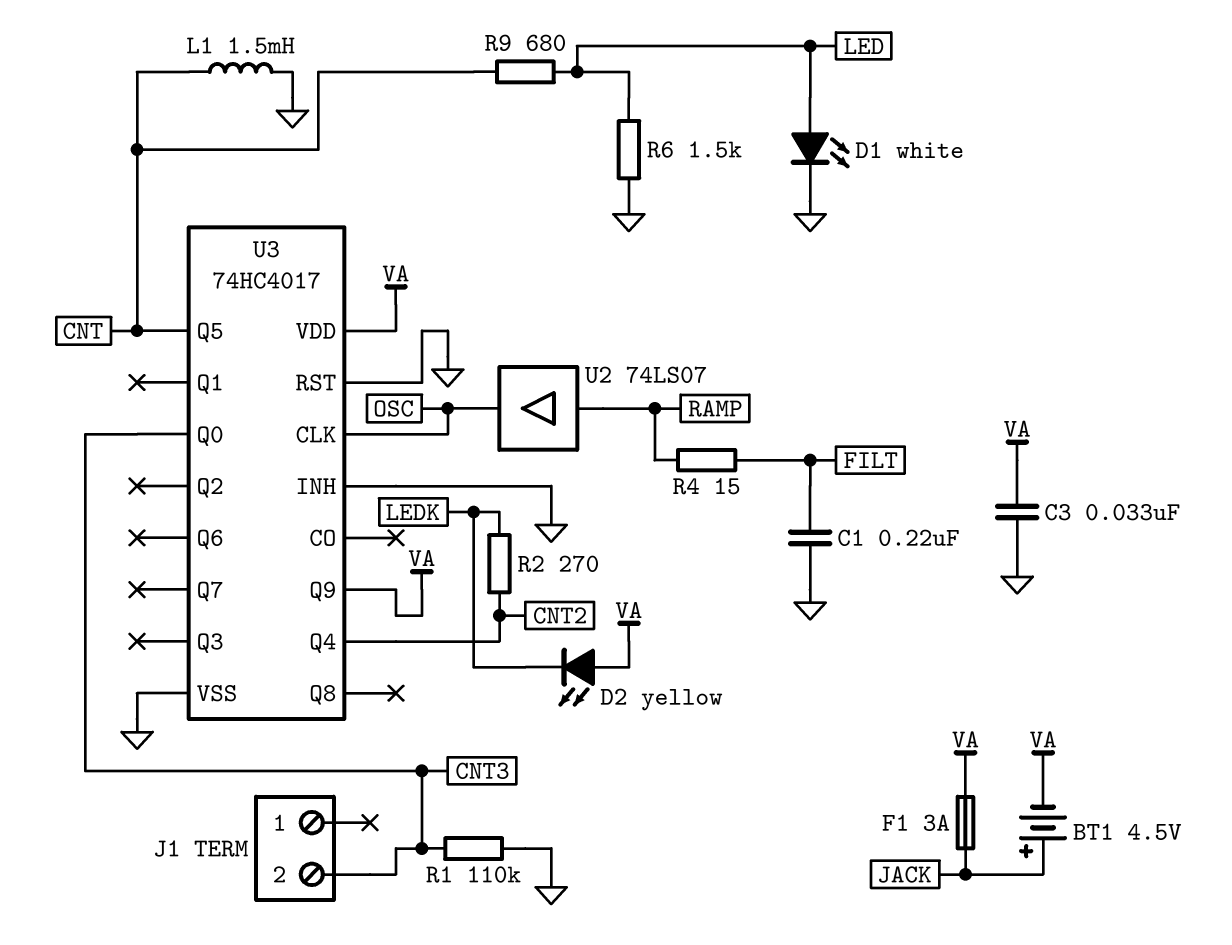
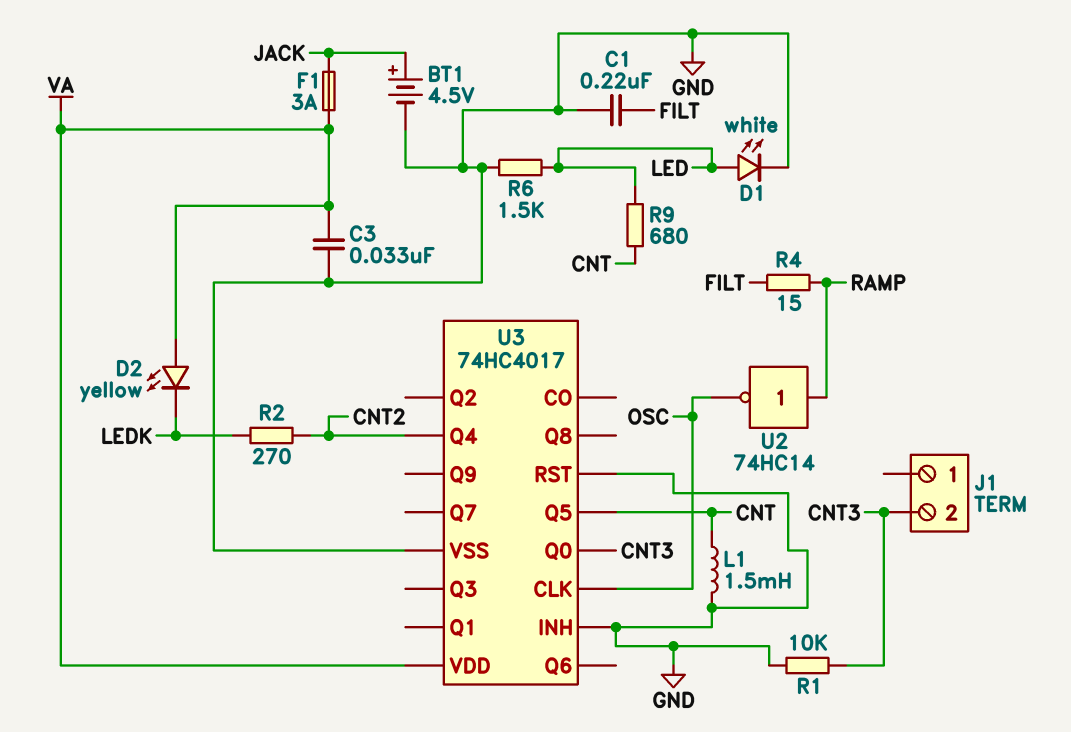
BT1: 4.5V (plus JACK, minus VA) -> 4.5V (plus JACK, minus GND)
R1: 110k (CNT3, GND) -> 10k (CNT3, GND)
U2: buffer 74LS07 (in RAMP, out OSC) -> NOT 74HC14 (in RAMP, out OSC)
U3 pin Q9: VA -> none

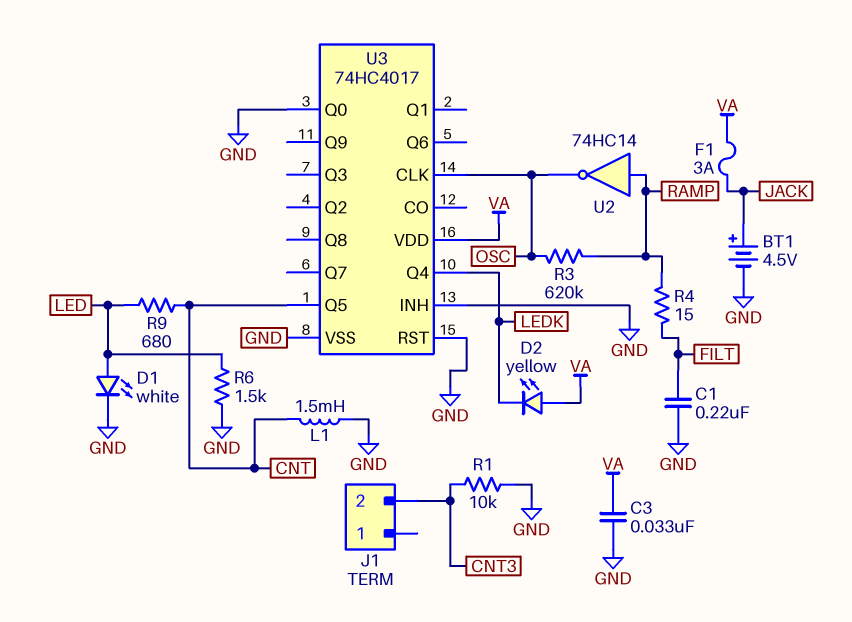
R2: 270 (CNT2, LEDK) -> none
R3: none -> 620k (OSC, RAMP)
U3 pin Q0: CNT3 -> GND
U3 pin Q4: CNT2 -> LEDK

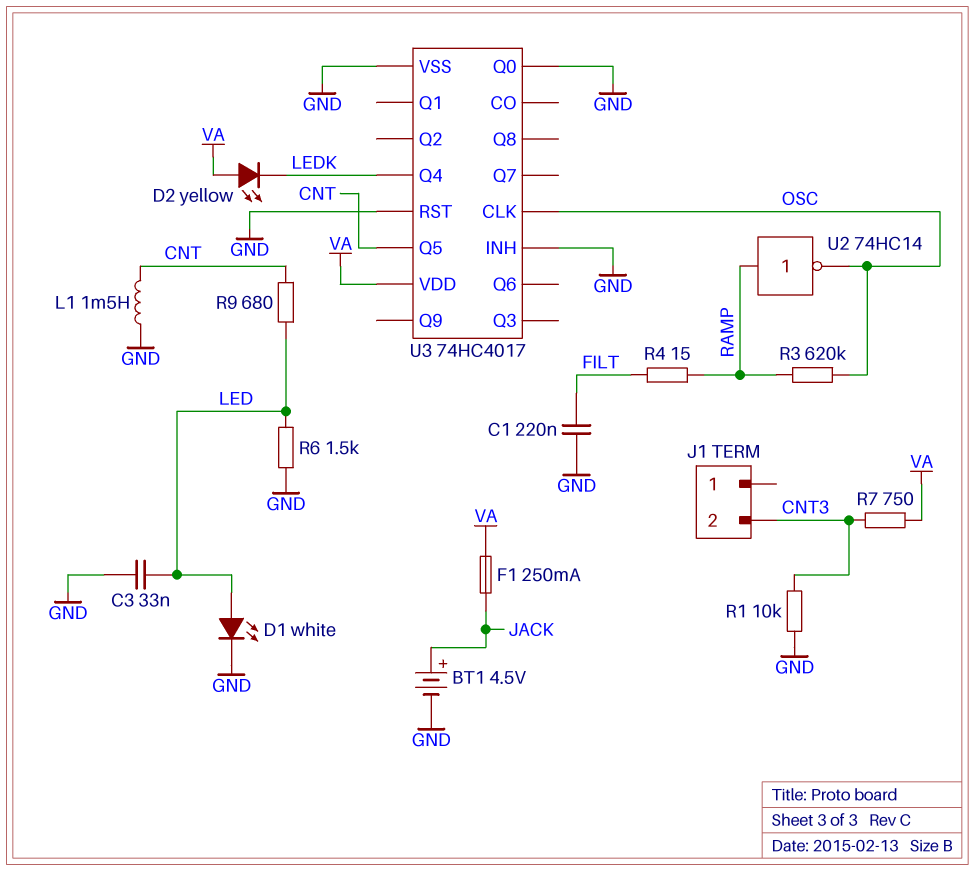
C3: 33nF (GND, VA) -> 33nF (GND, LED)
F1: 3A (JACK, VA) -> 250mA (JACK, VA)
R7: none -> 750 (CNT3, VA)

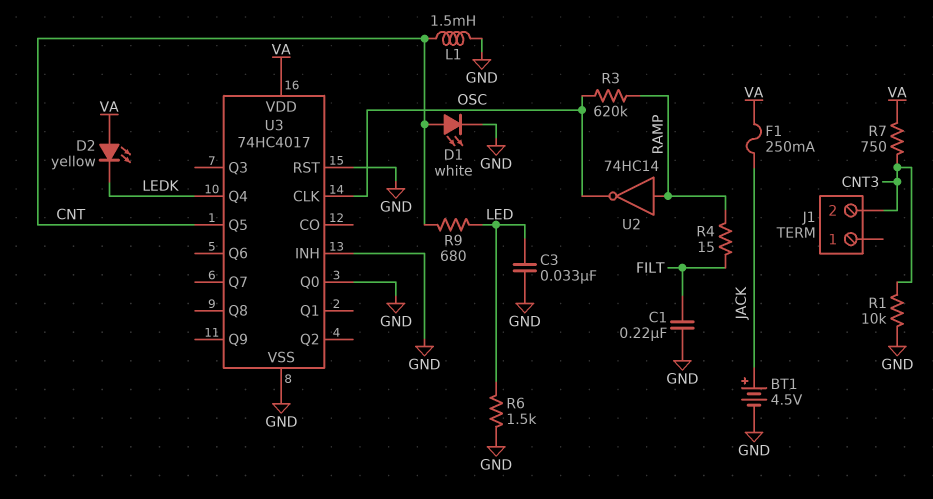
D1: LED white (A LED, K GND) -> LED white (A CNT, K GND)

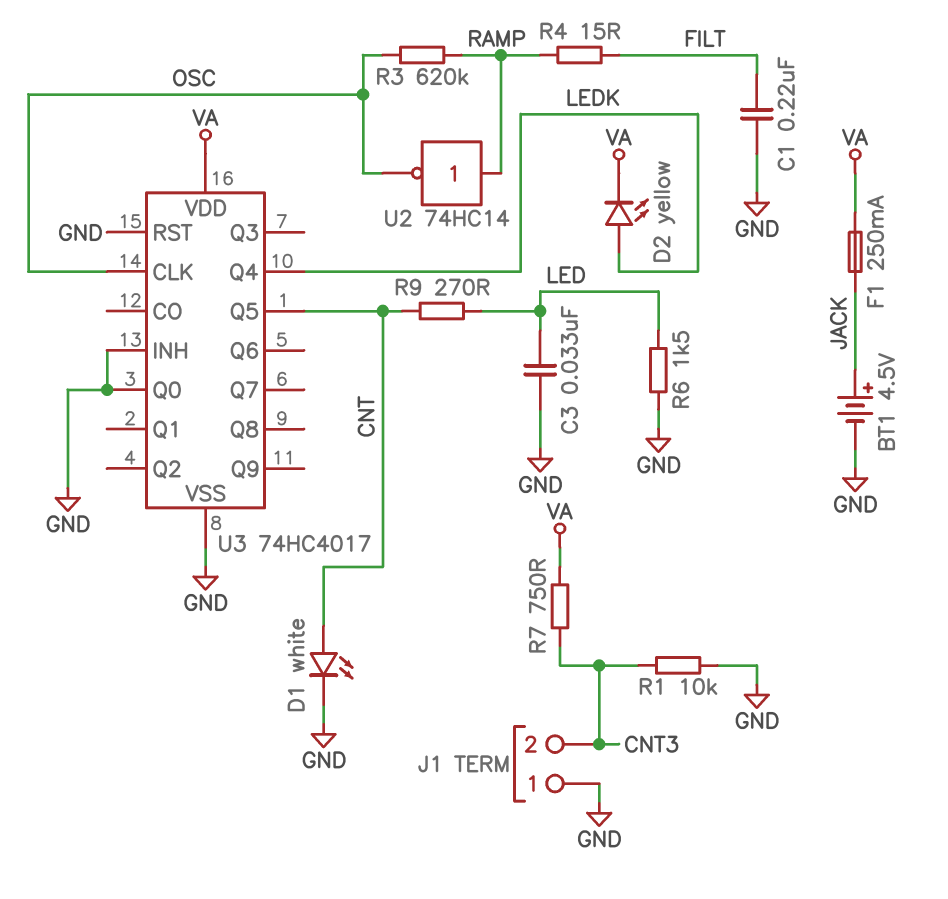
D2: LED yellow (A VA, K LEDK) -> LED yellow (A LEDK, K VA)
J1 pin 1: none -> GND
L1: 1.5mH (CNT, GND) -> none
R9: 680 (CNT, LED) -> 270 (CNT, LED)

